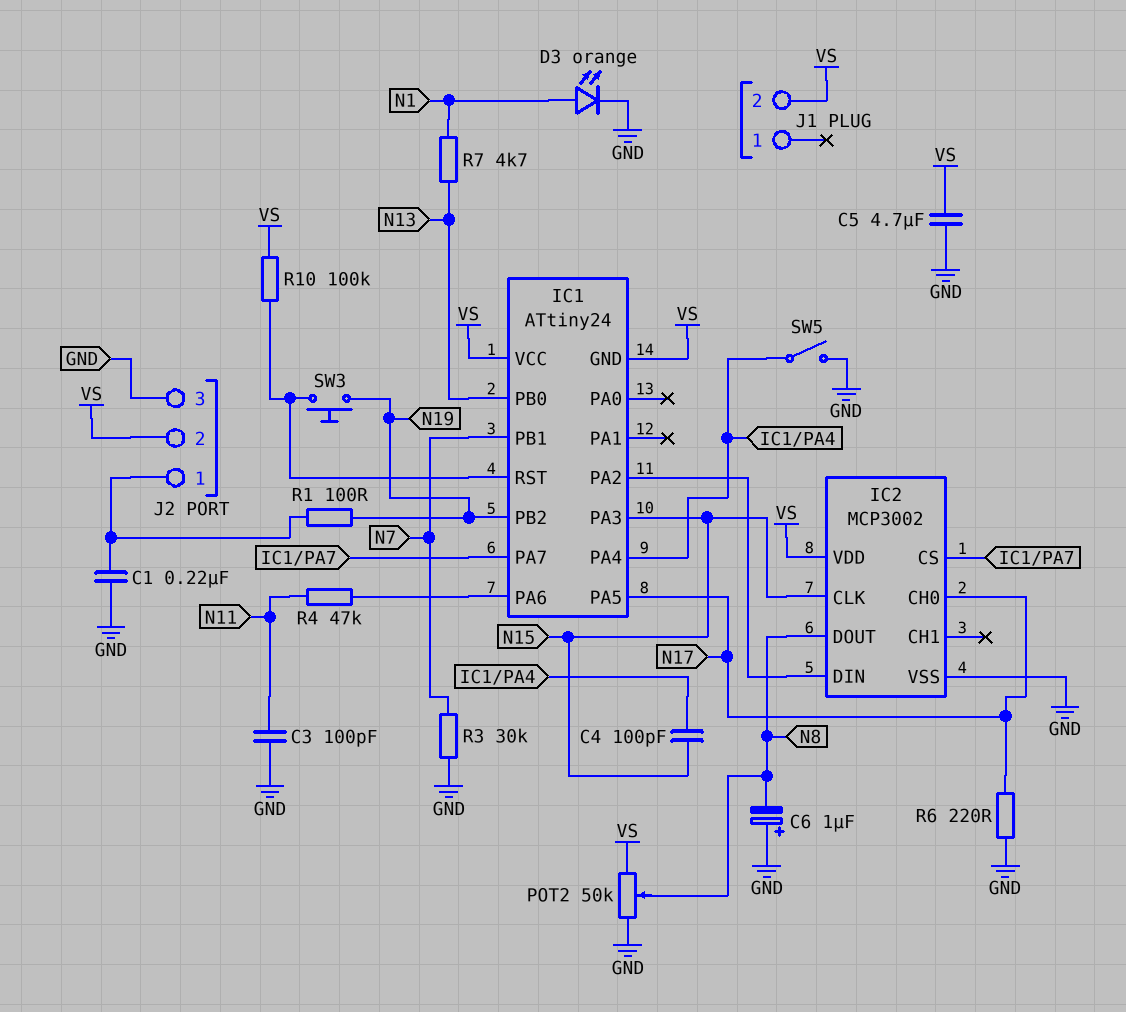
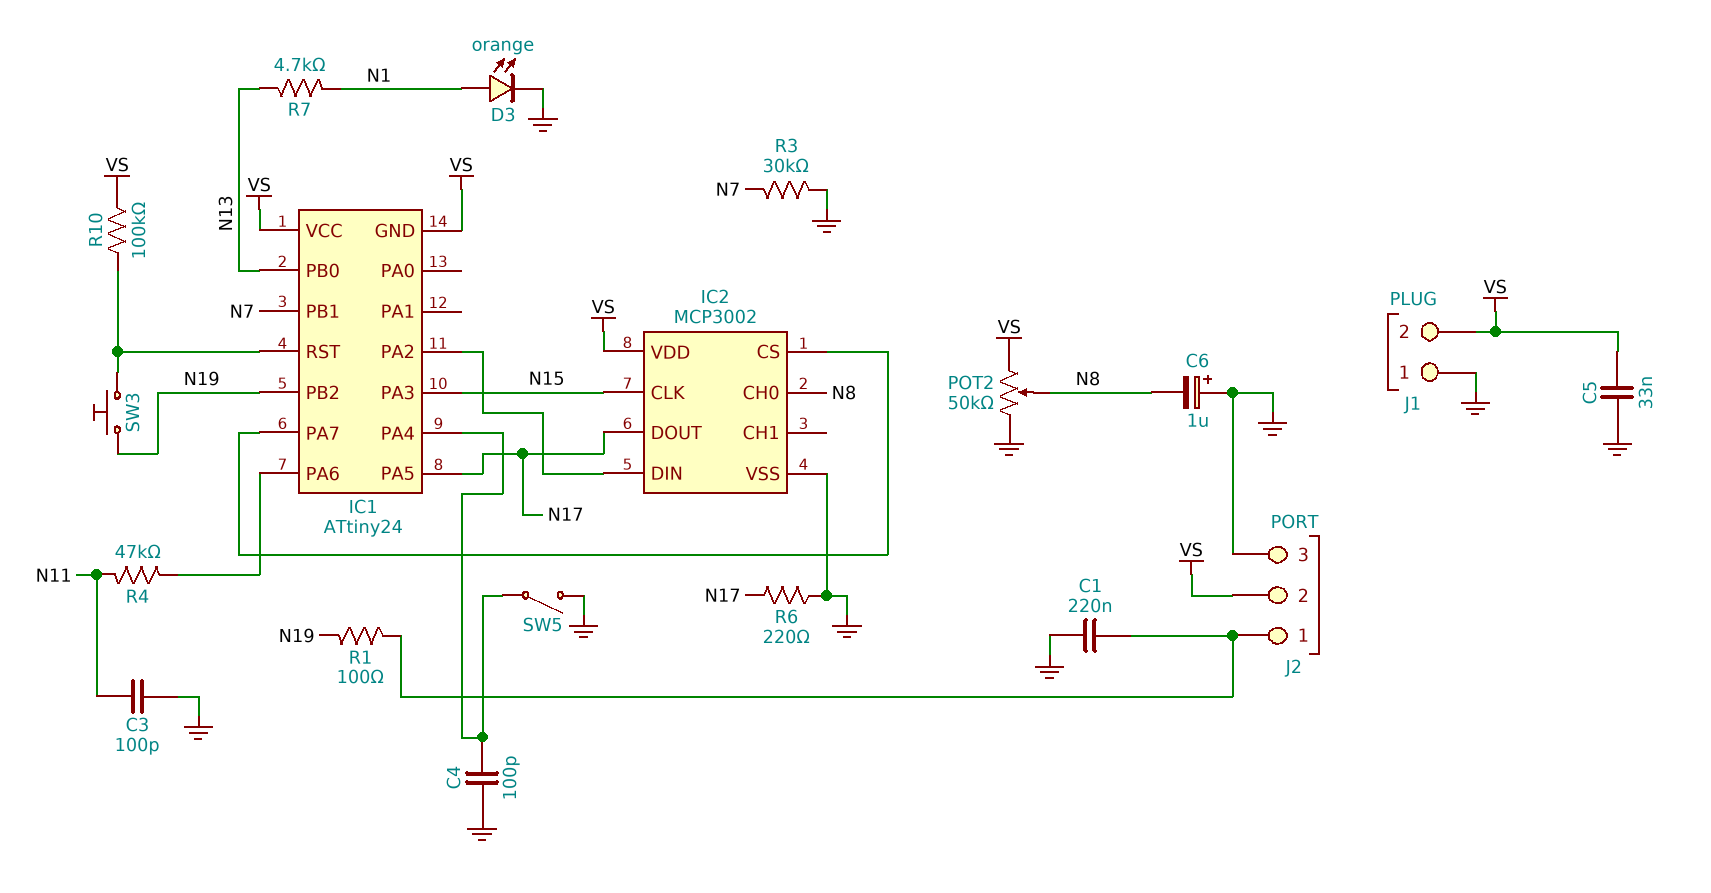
C4: 100pF (IC1/PA4, N15) -> 100pF (GND, IC1/PA4)
C5: 4.7uF (GND, VS) -> 33nF (GND, VS)
IC2 pin CH0: N17 -> N8
IC2 pin DOUT: N8 -> N17
J1 pin 1: none -> GND

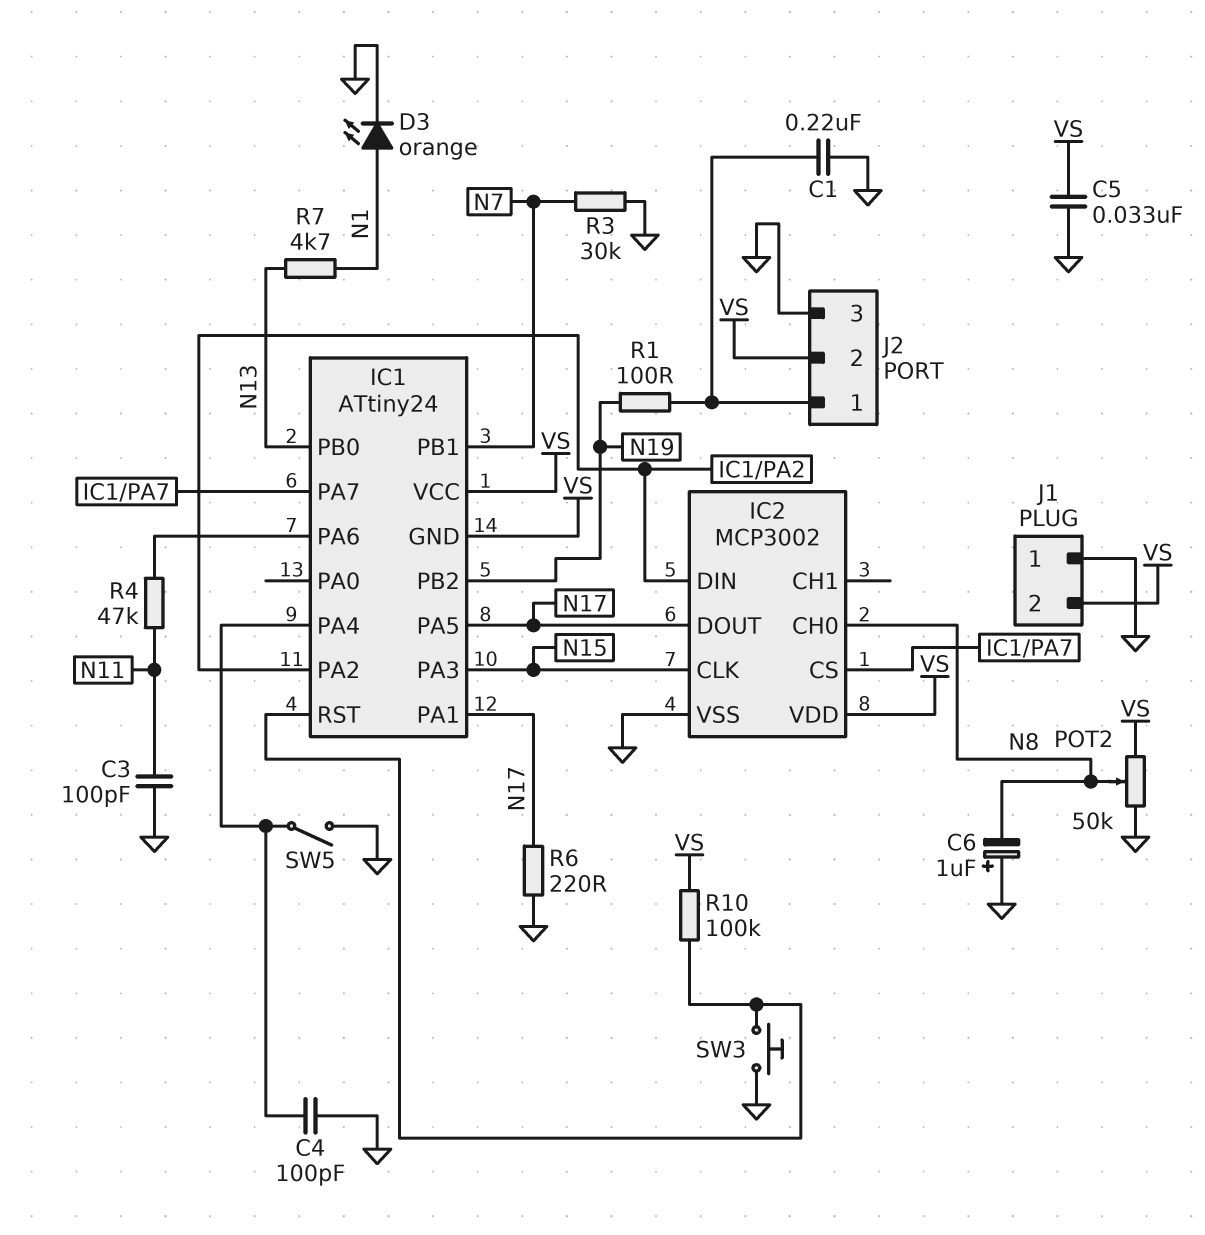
IC1 pin PA1: none -> N17
SW3: button (IC1/RST, N19) -> button (GND, IC1/RST)

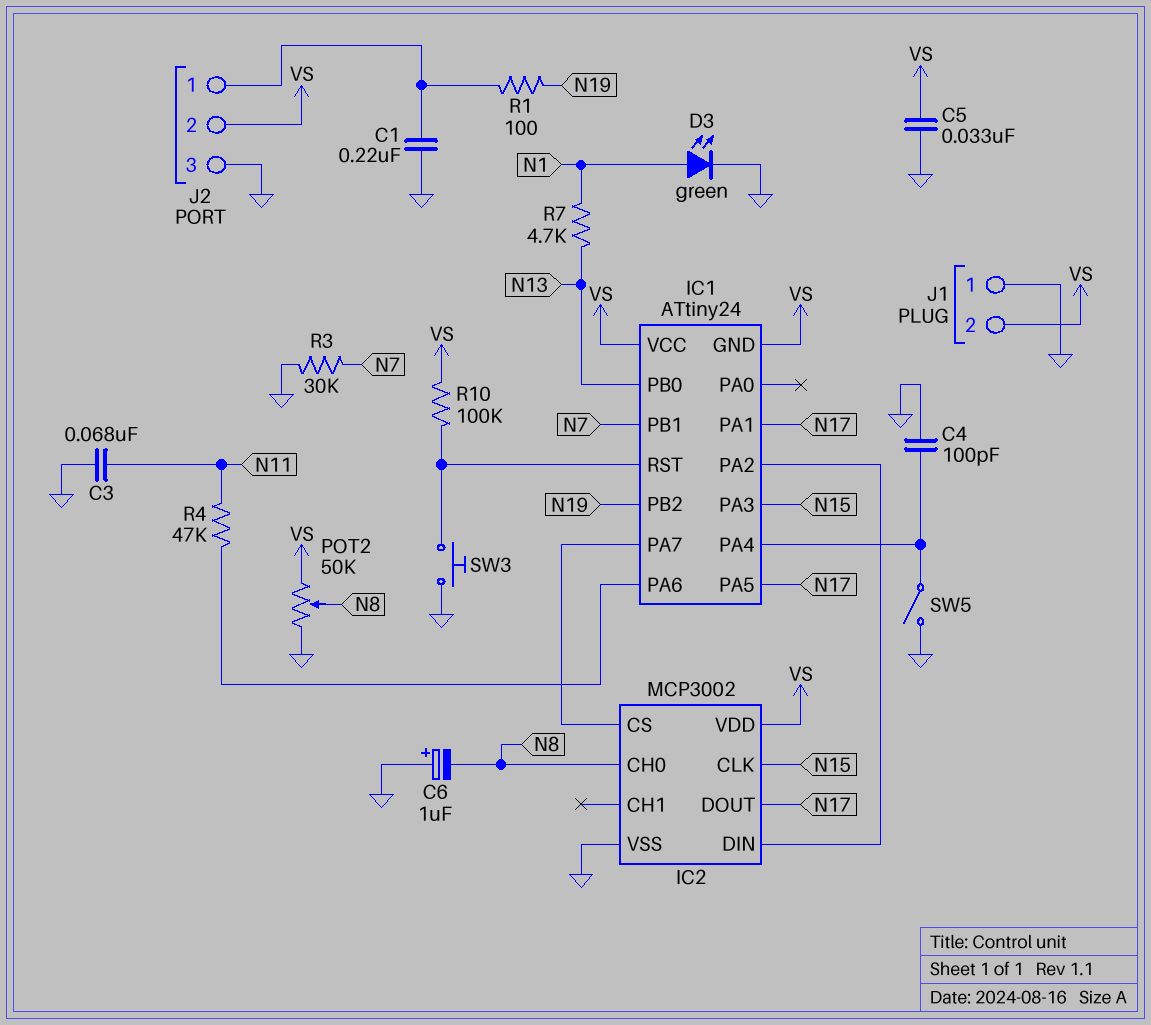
C3: 100pF (GND, N11) -> 68nF (GND, N11)
D3: LED orange (A N1, K GND) -> LED green (A N1, K GND)
R6: 220 (GND, N17) -> none

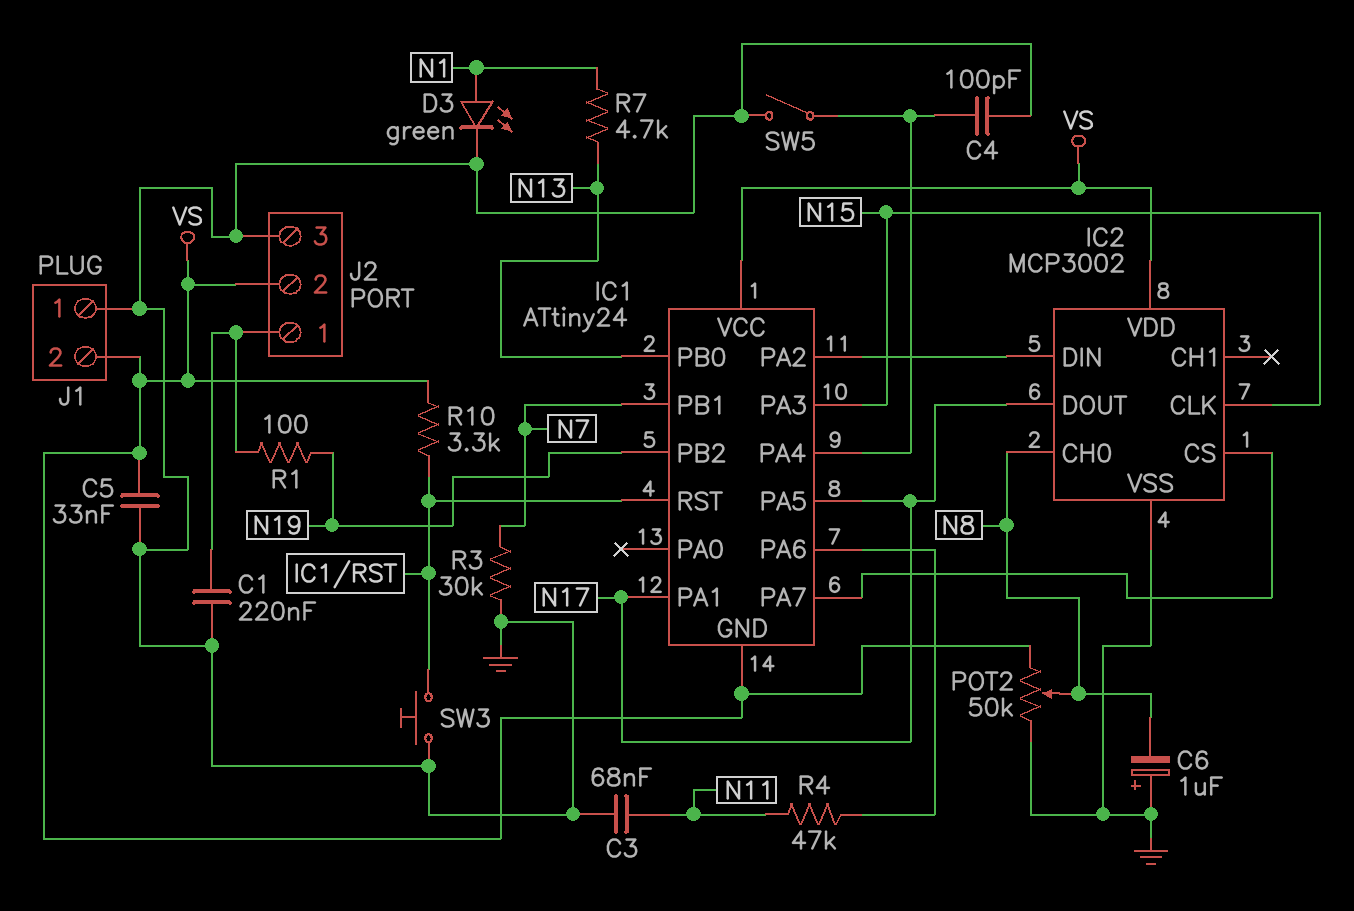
R10: 100k (IC1/RST, VS) -> 3.3k (IC1/RST, VS)

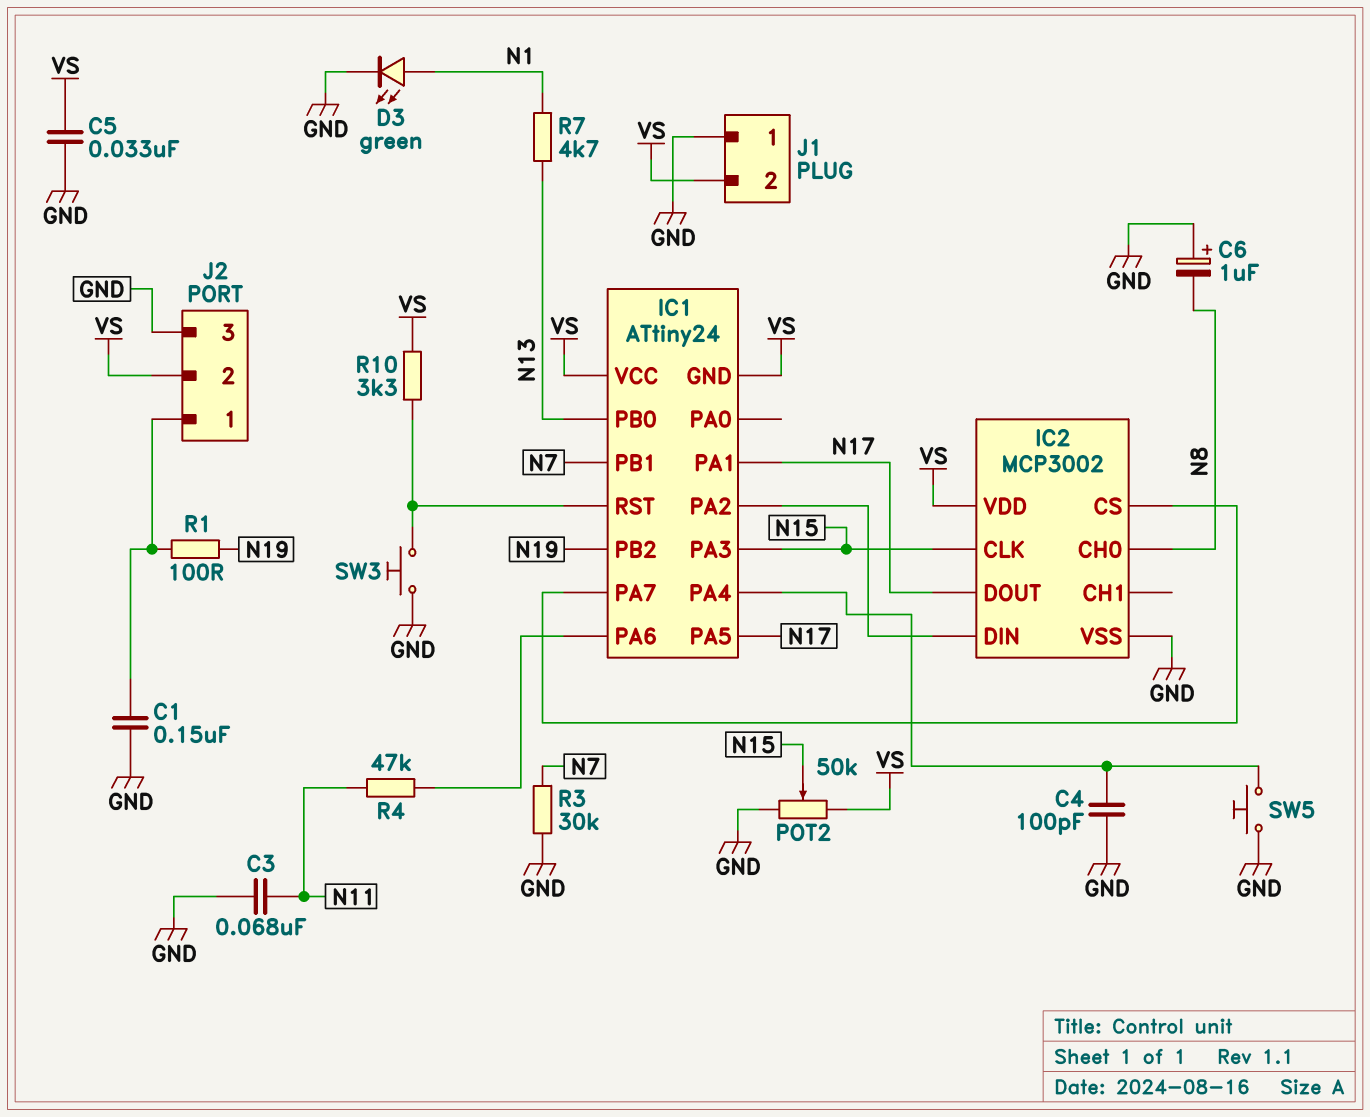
C1: 220nF (GND, J2/1) -> 150nF (GND, J2/1)
POT2: 50k (GND, VS, wiper N8) -> 50k (GND, VS, wiper N15)
SW5: switch (GND, IC1/PA4) -> button (GND, IC1/PA4)

